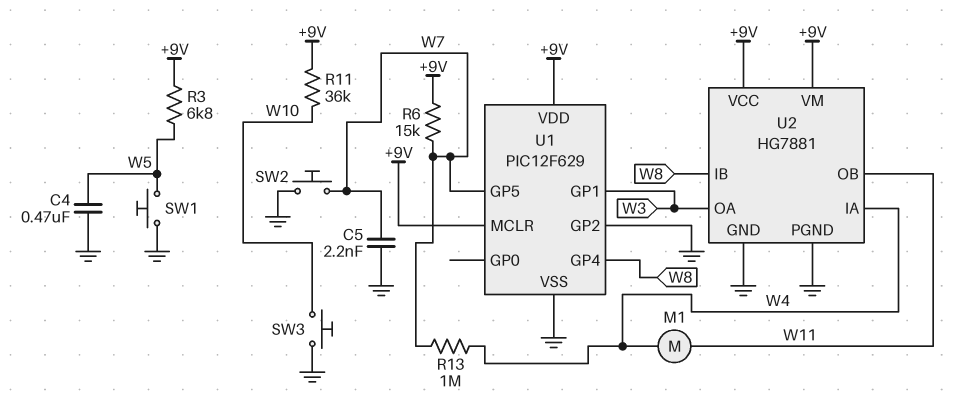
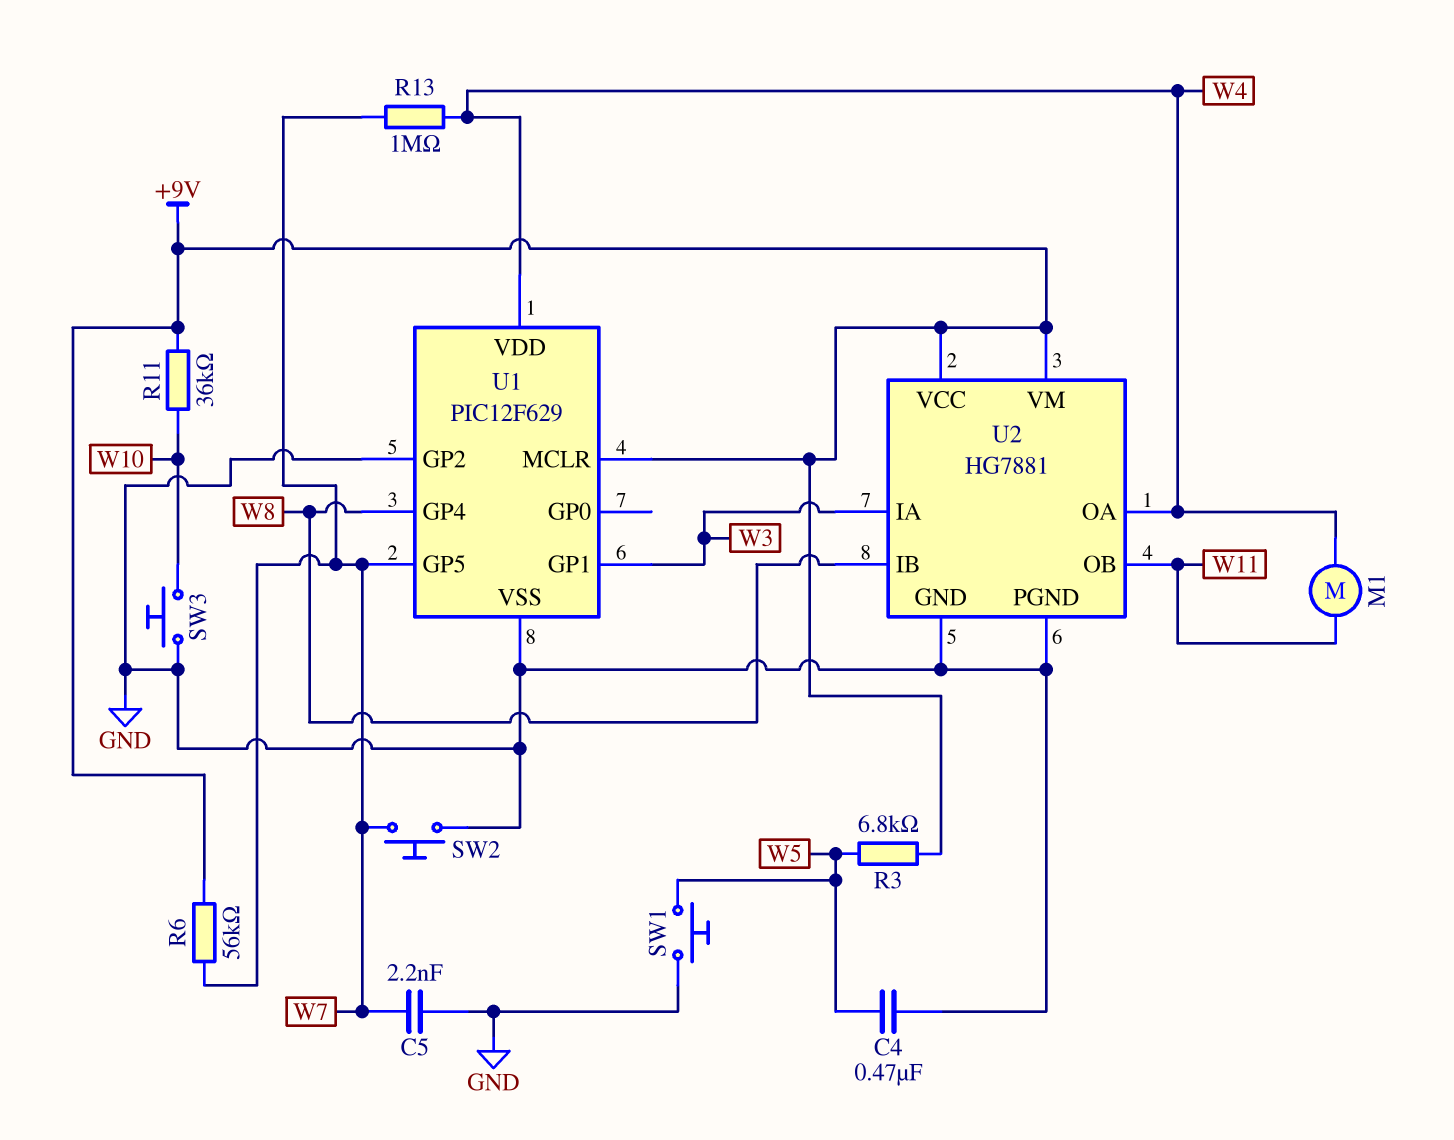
R6: 15k (+9V, W7) -> 56k (+9V, W7)
U1 pin VDD: +9V -> W4
U2 pin IA: W4 -> W3
U2 pin OA: W3 -> W4

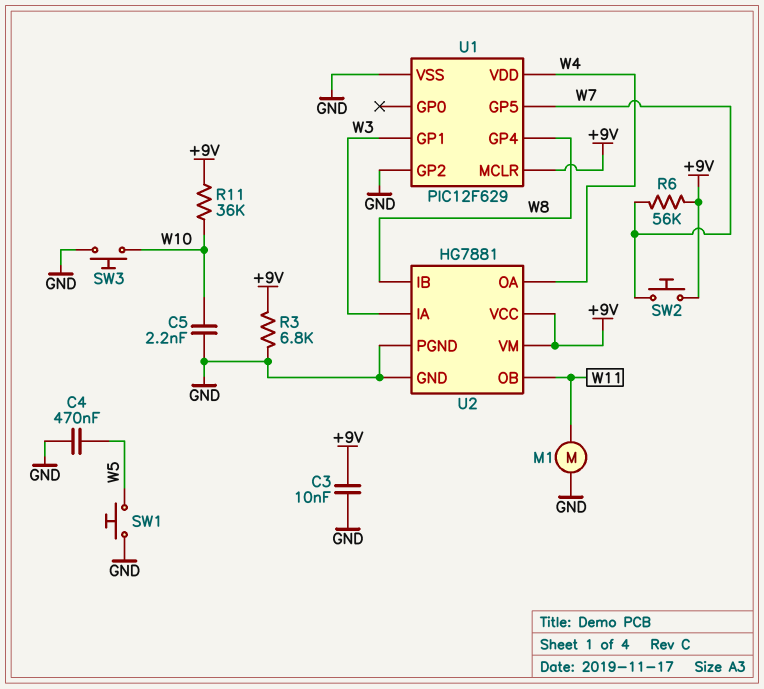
C3: none -> 10nF (+9V, GND)
C5: 2.2nF (GND, W7) -> 2.2nF (GND, W10)
M1: motor (W4, W11) -> motor (GND, W11)
R3: 6.8k (+9V, W5) -> 6.8k (+9V, GND)
R13: 1M (W4, W7) -> none
SW2: button (GND, W7) -> button (+9V, W7)

